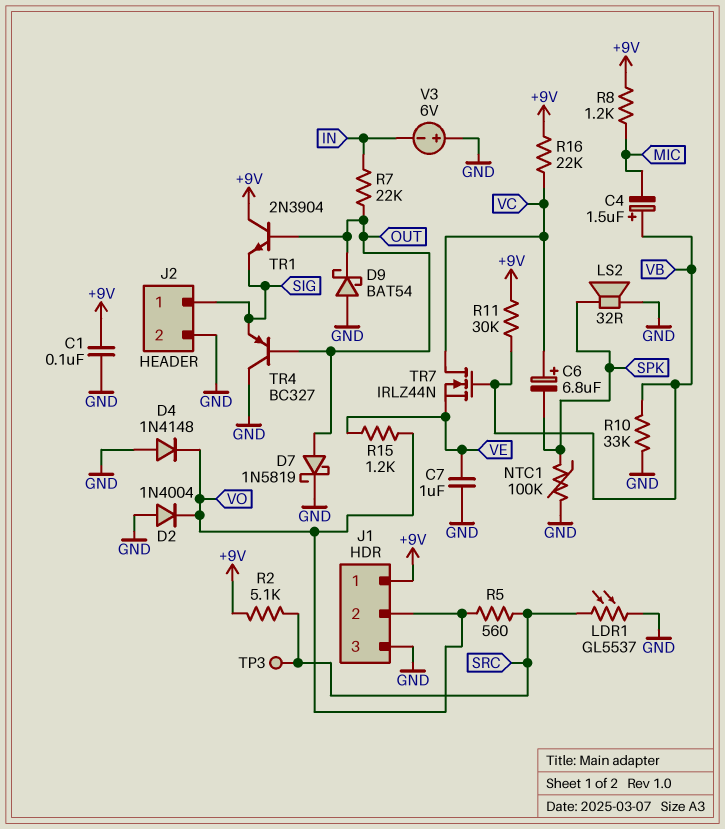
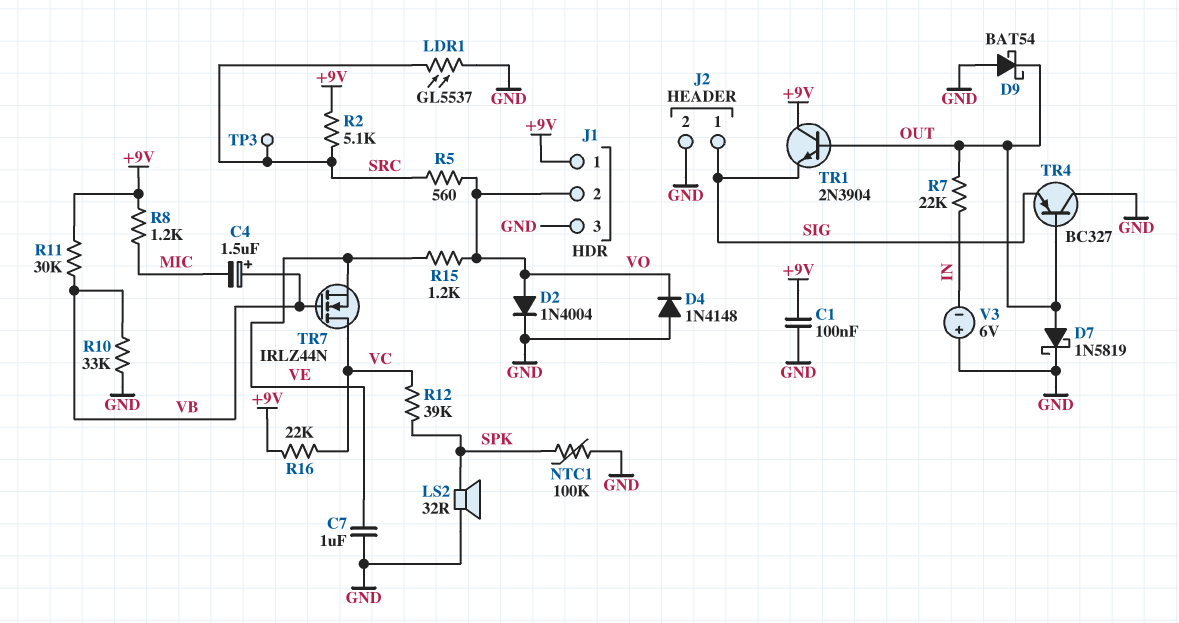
C6: 6.8uF (plus VC, minus SPK) -> none
D2: diode 1N4004 (A GND, K VO) -> diode 1N4004 (A VO, K GND)
R12: none -> 39k (SPK, VC)

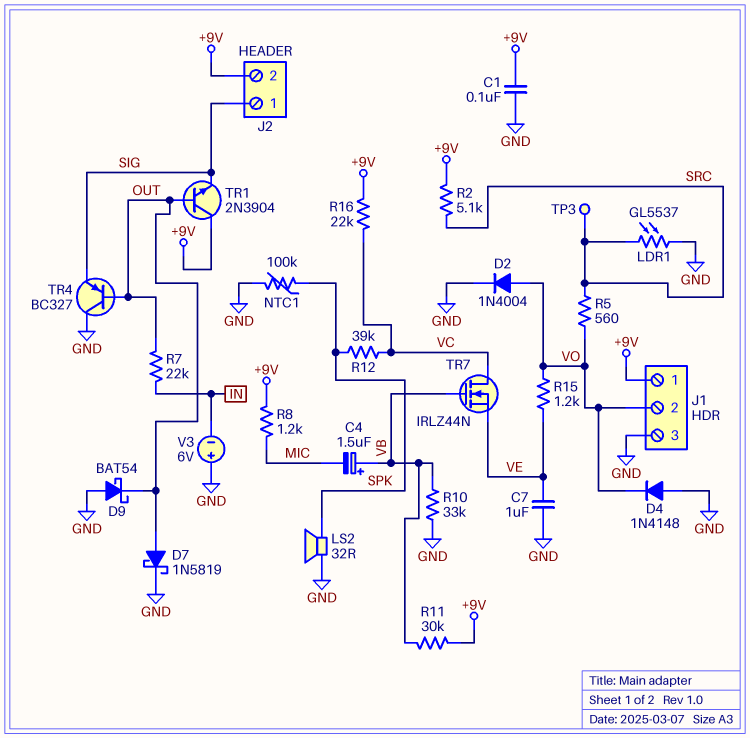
J2 pin 2: GND -> +9V

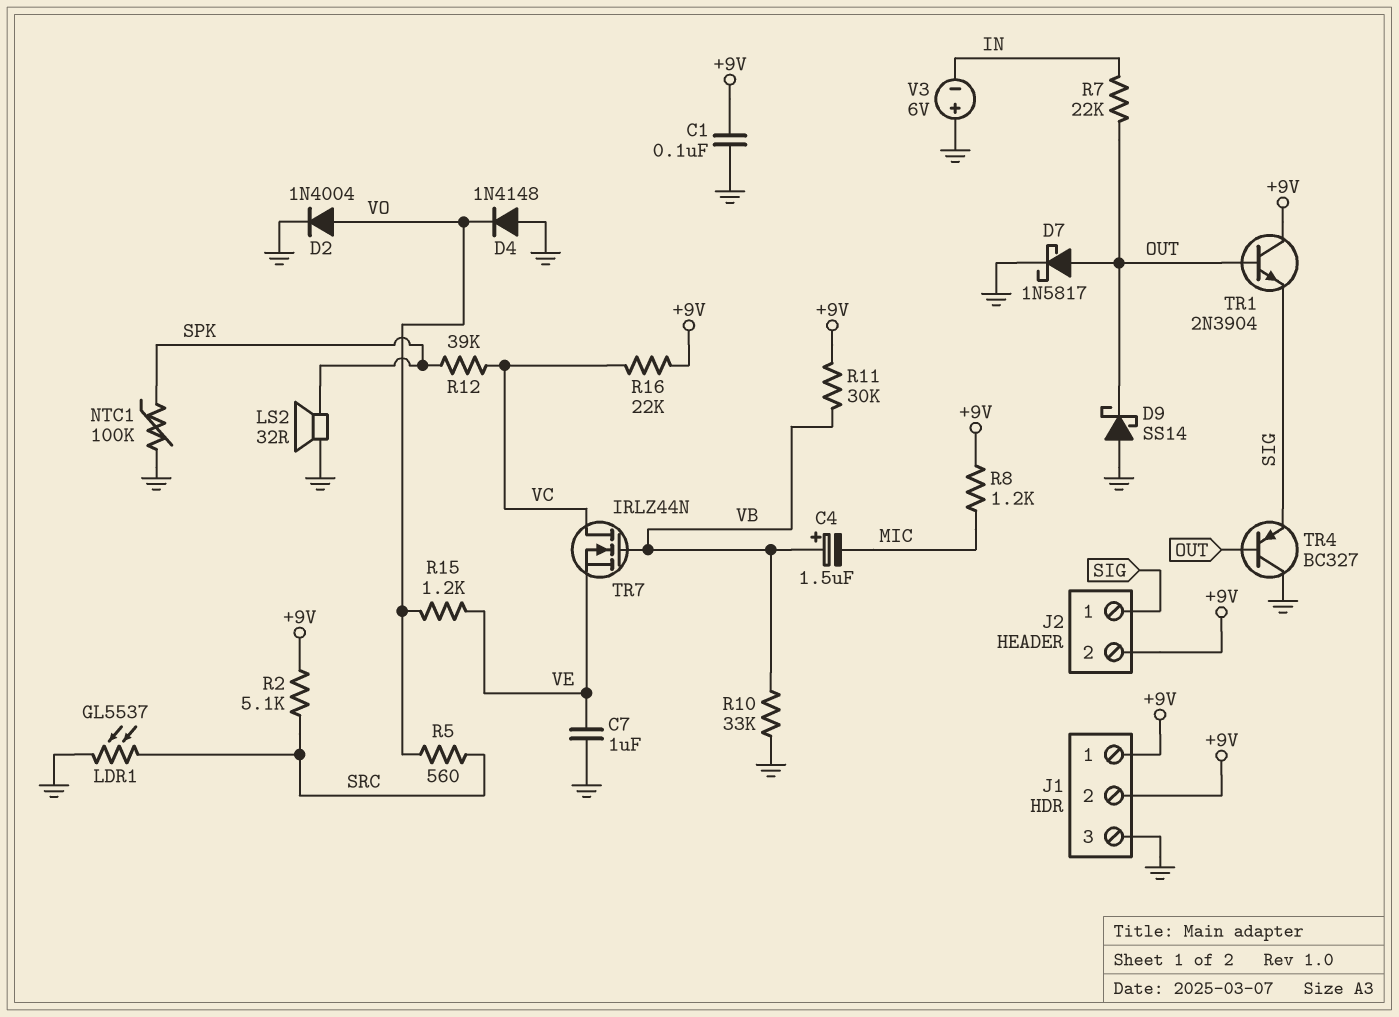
D7: schottky 1N5819 (A OUT, K GND) -> schottky 1N5817 (A OUT, K GND)
D9: schottky BAT54 (A GND, K OUT) -> schottky SS14 (A GND, K OUT)
J1 pin 2: VO -> +9V
TP3: test point (SRC) -> none

